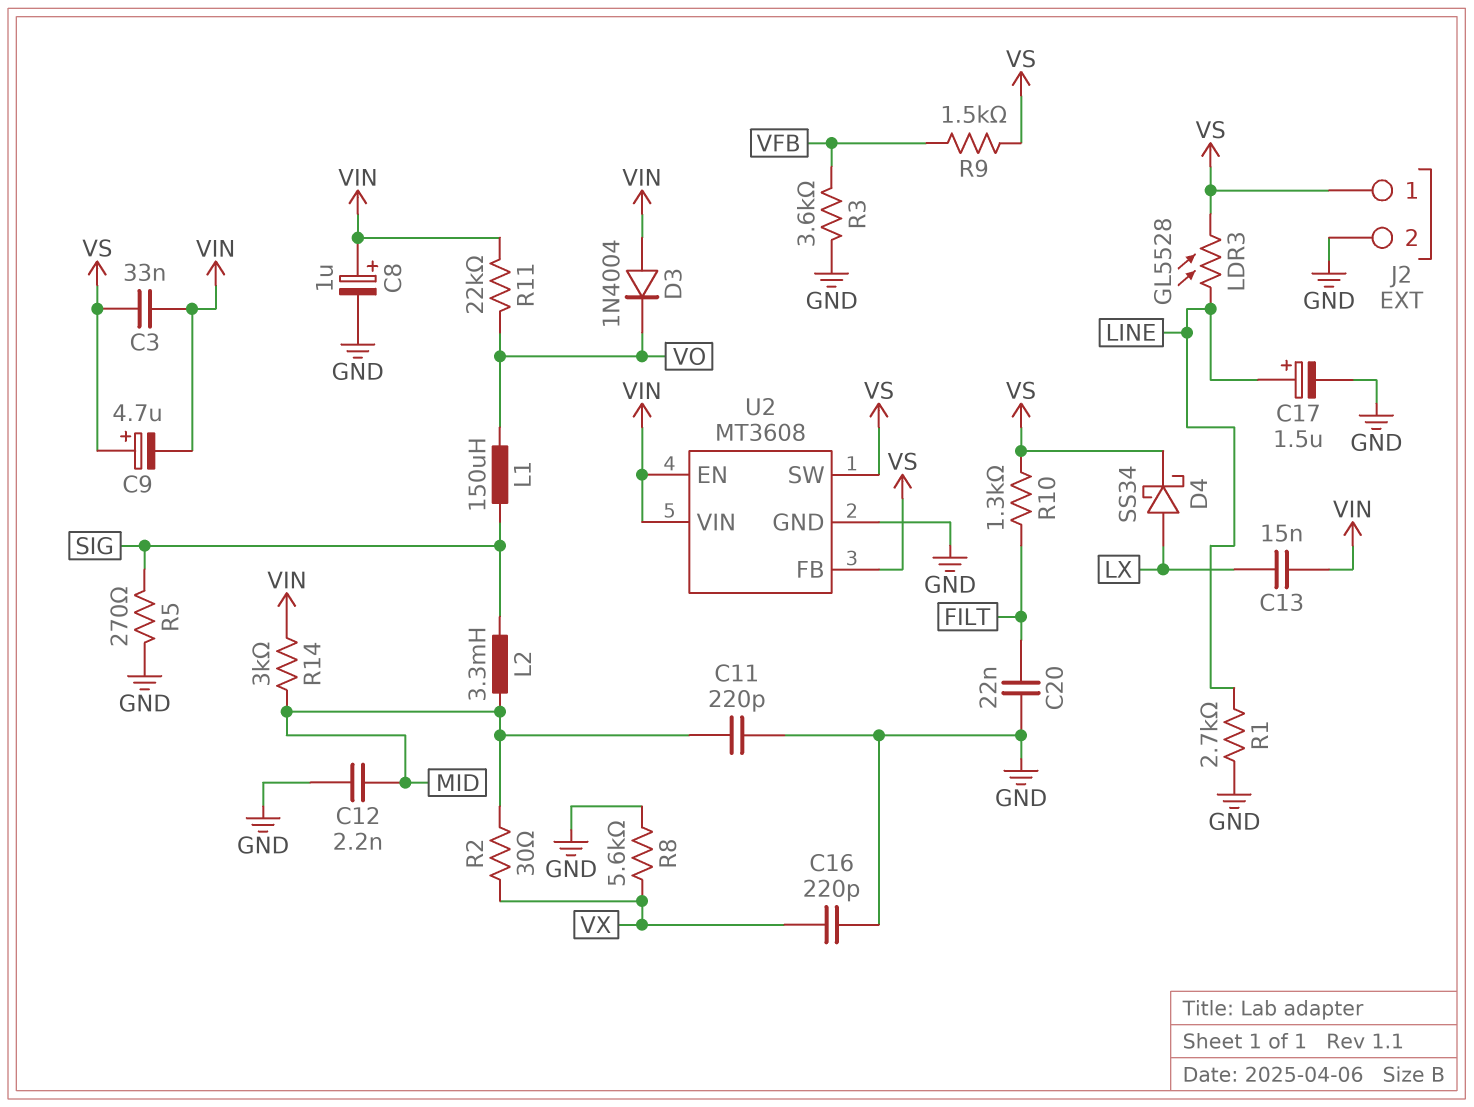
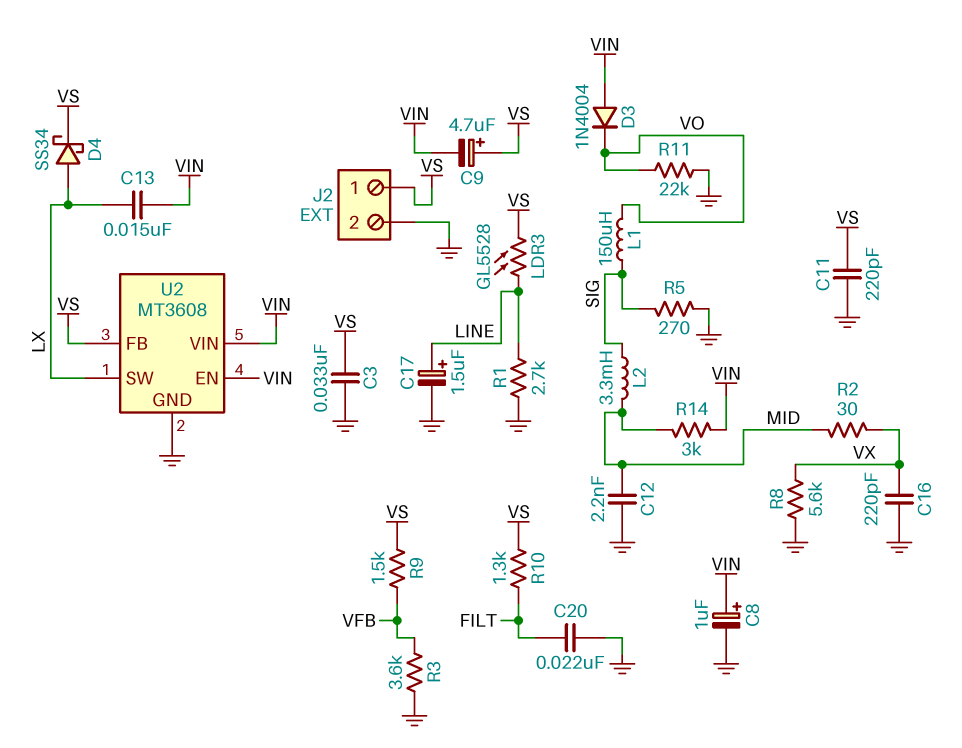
C3: 33nF (VIN, VS) -> 33nF (GND, VS)
C11: 220pF (GND, MID) -> 220pF (GND, VS)
R11: 22k (VIN, VO) -> 22k (GND, VO)
U2 pin SW: VS -> LX

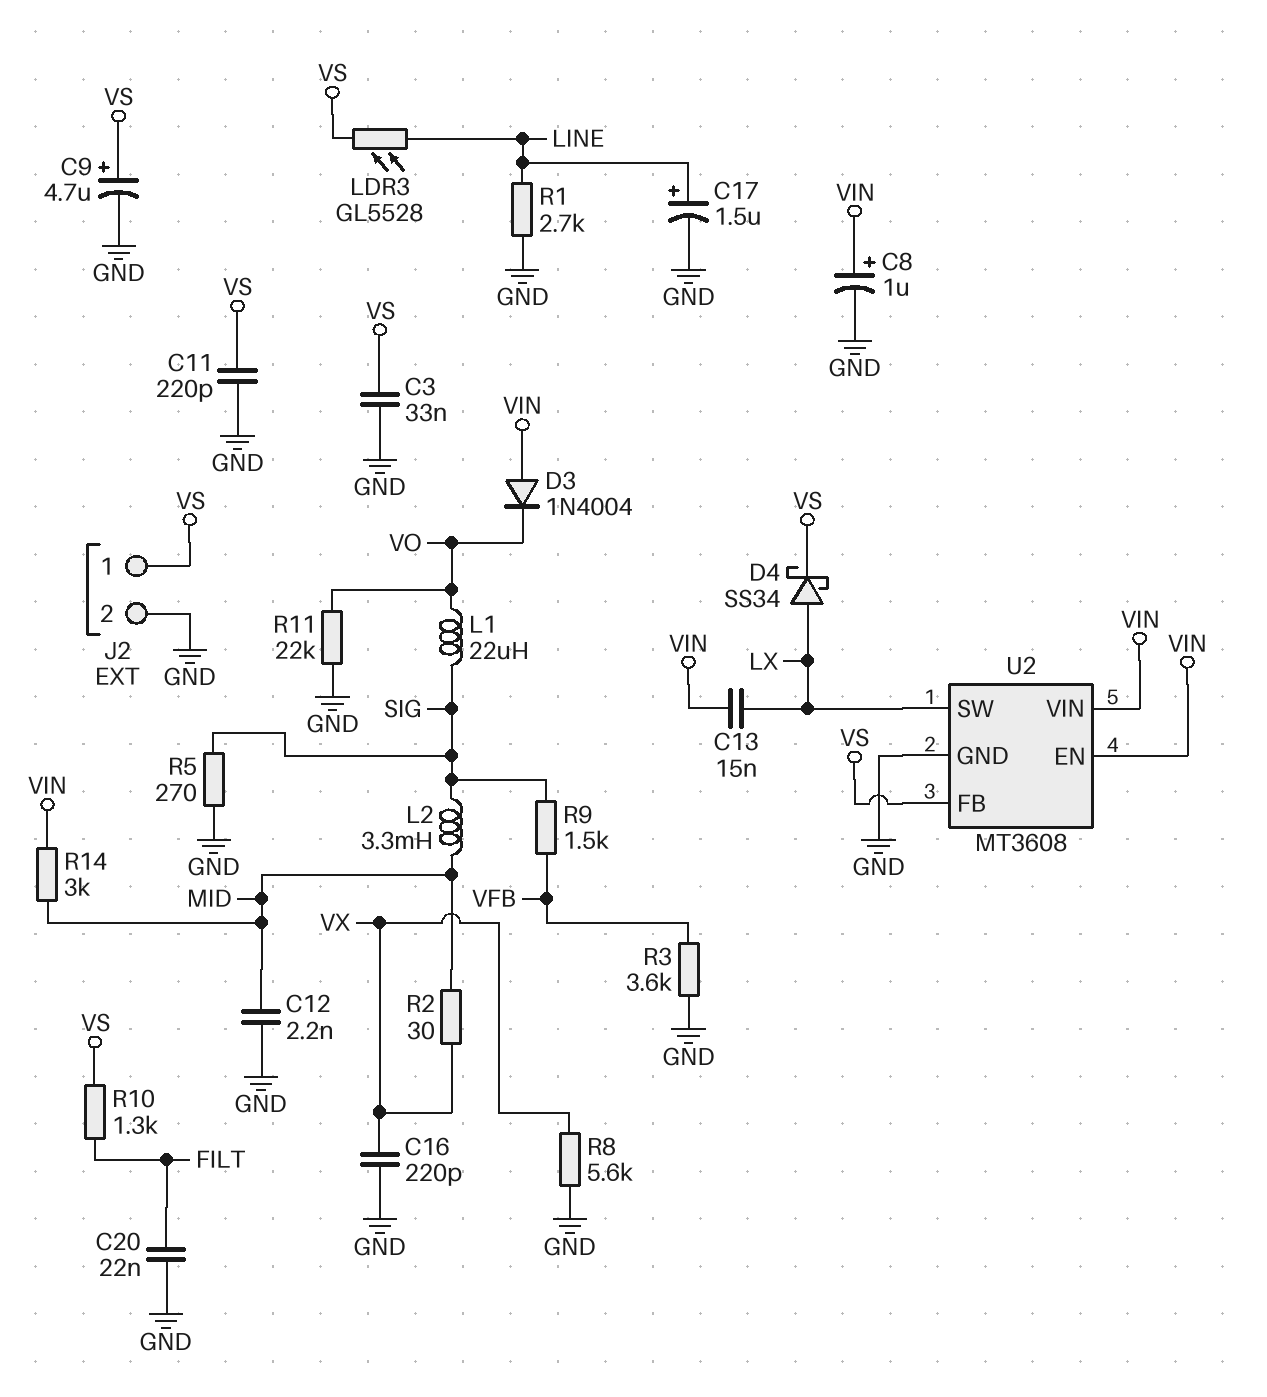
C9: 4.7uF (plus VS, minus VIN) -> 4.7uF (plus VS, minus GND)
L1: 150uH (SIG, VO) -> 22uH (SIG, VO)
R9: 1.5k (VFB, VS) -> 1.5k (SIG, VFB)

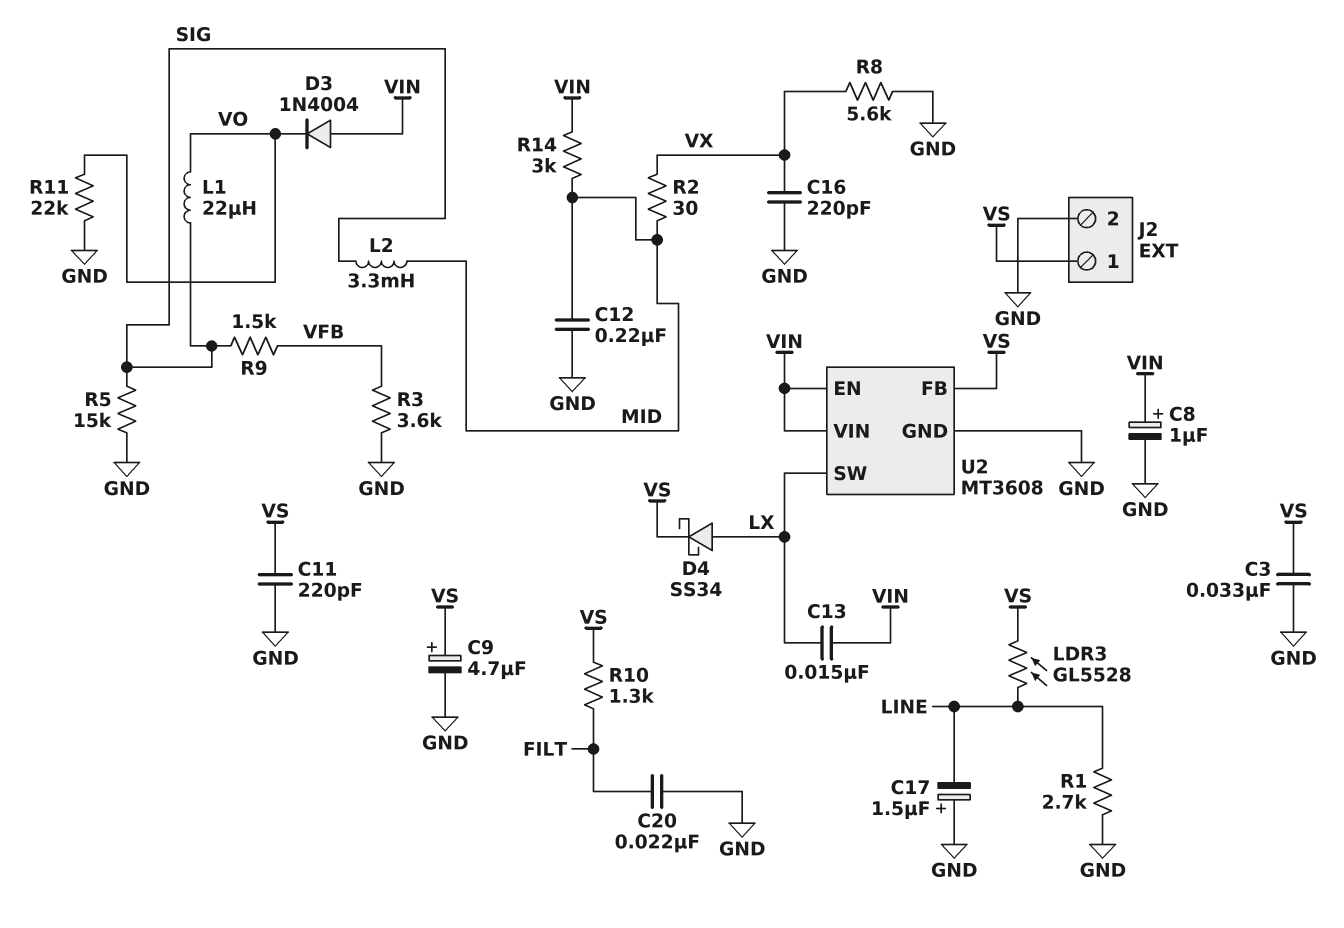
C12: 2.2nF (GND, MID) -> 220nF (GND, MID)
C17: 1.5uF (plus LINE, minus GND) -> 1.5uF (plus GND, minus LINE)
R5: 270 (GND, SIG) -> 15k (GND, SIG)

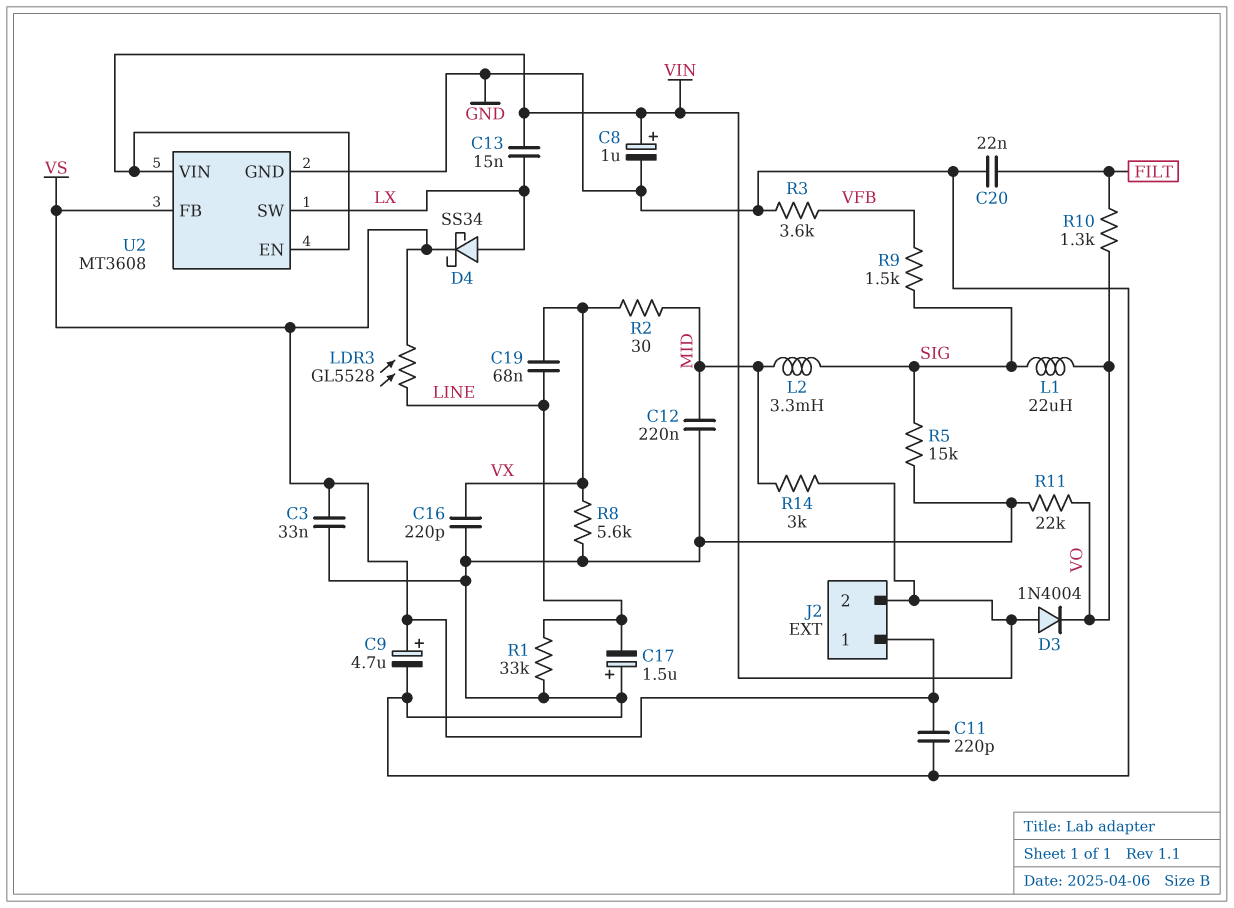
C19: none -> 68nF (LINE, VX)
J2 pin 2: GND -> VIN
R1: 2.7k (GND, LINE) -> 33k (GND, LINE)
R10: 1.3k (FILT, VS) -> 1.3k (FILT, VO)

